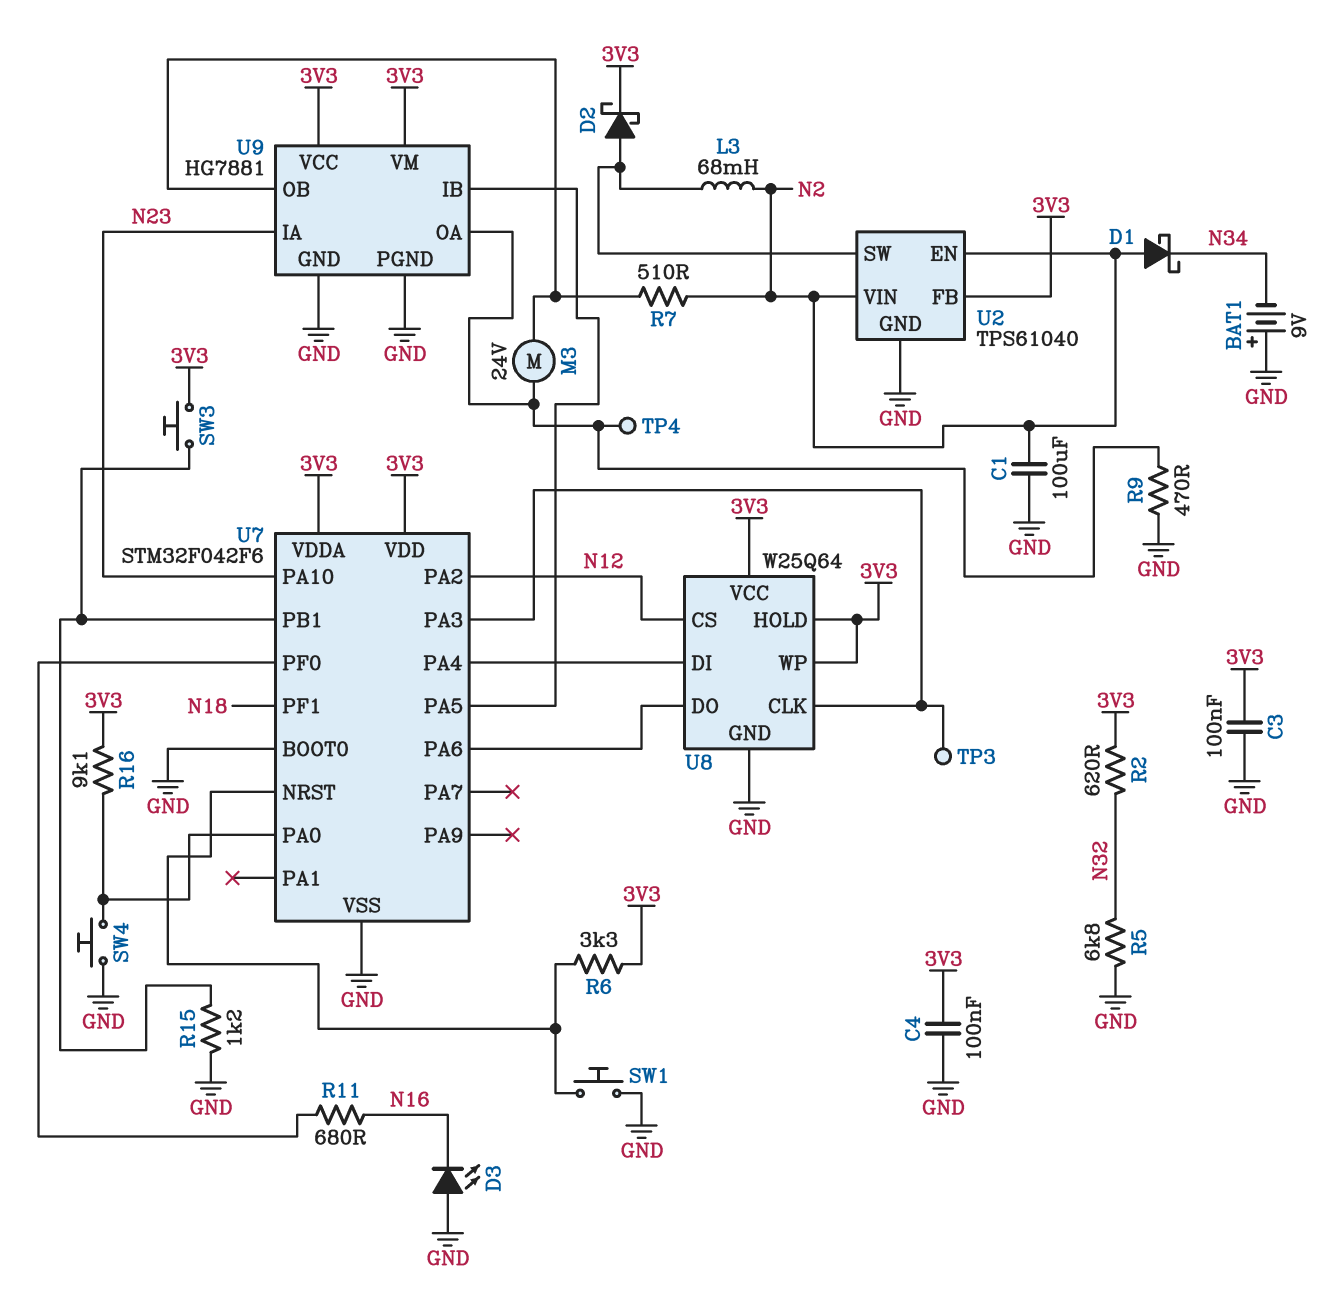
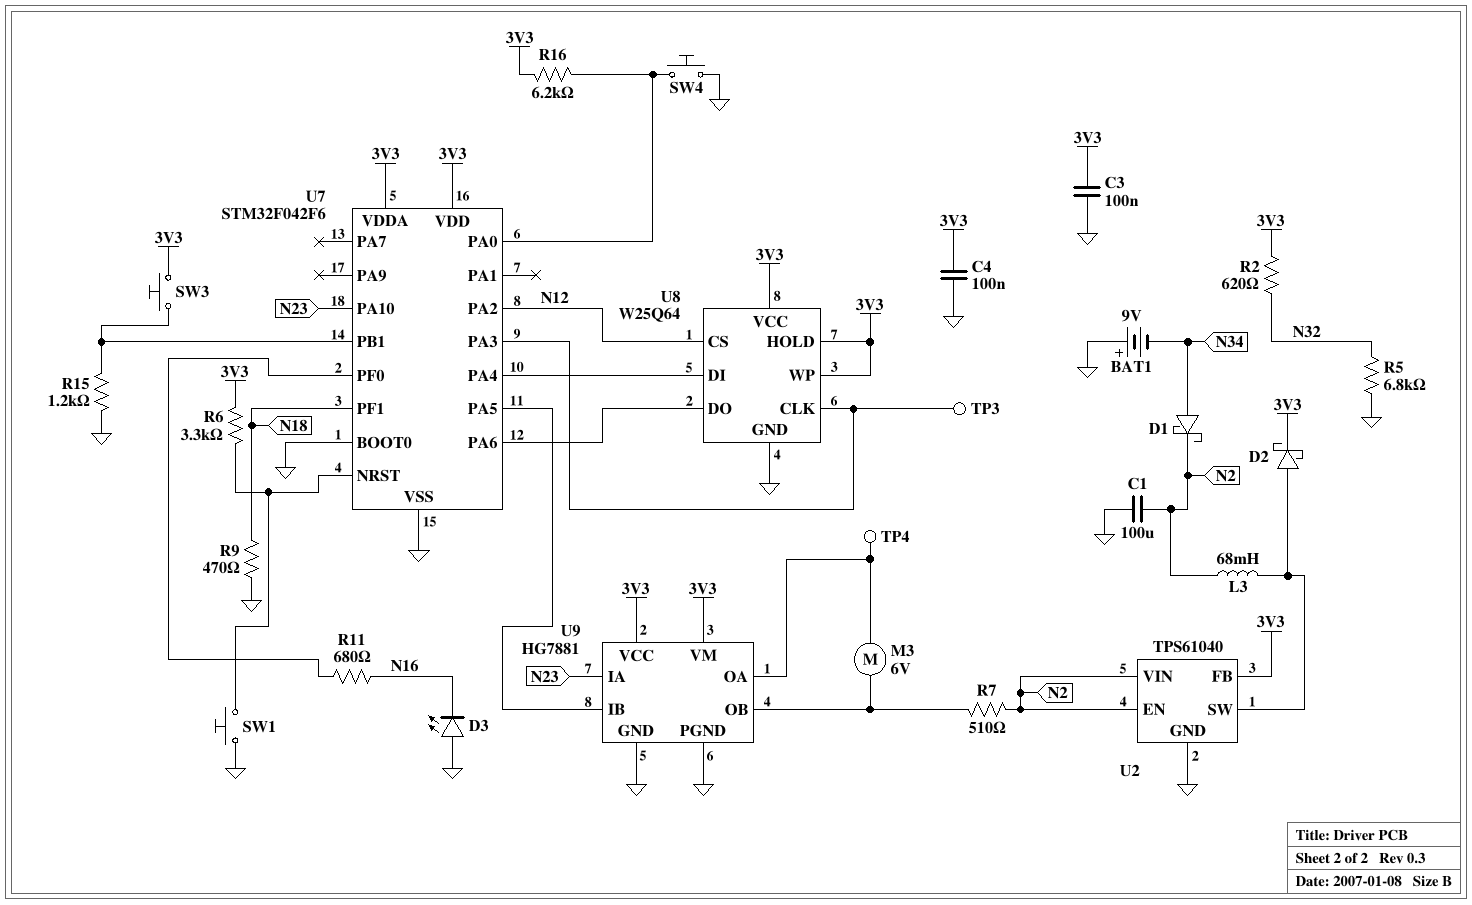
D1: schottky (A N2, K N34) -> schottky (A N34, K N2)
M3: motor 24V (U9/OA, U9/OB) -> motor 6V (U9/OA, U9/OB)
R9: 470 (GND, U9/OA) -> 470 (GND, N18)
R16: 9.1k (3V3, U7/PA0) -> 6.2k (3V3, U7/PA0)

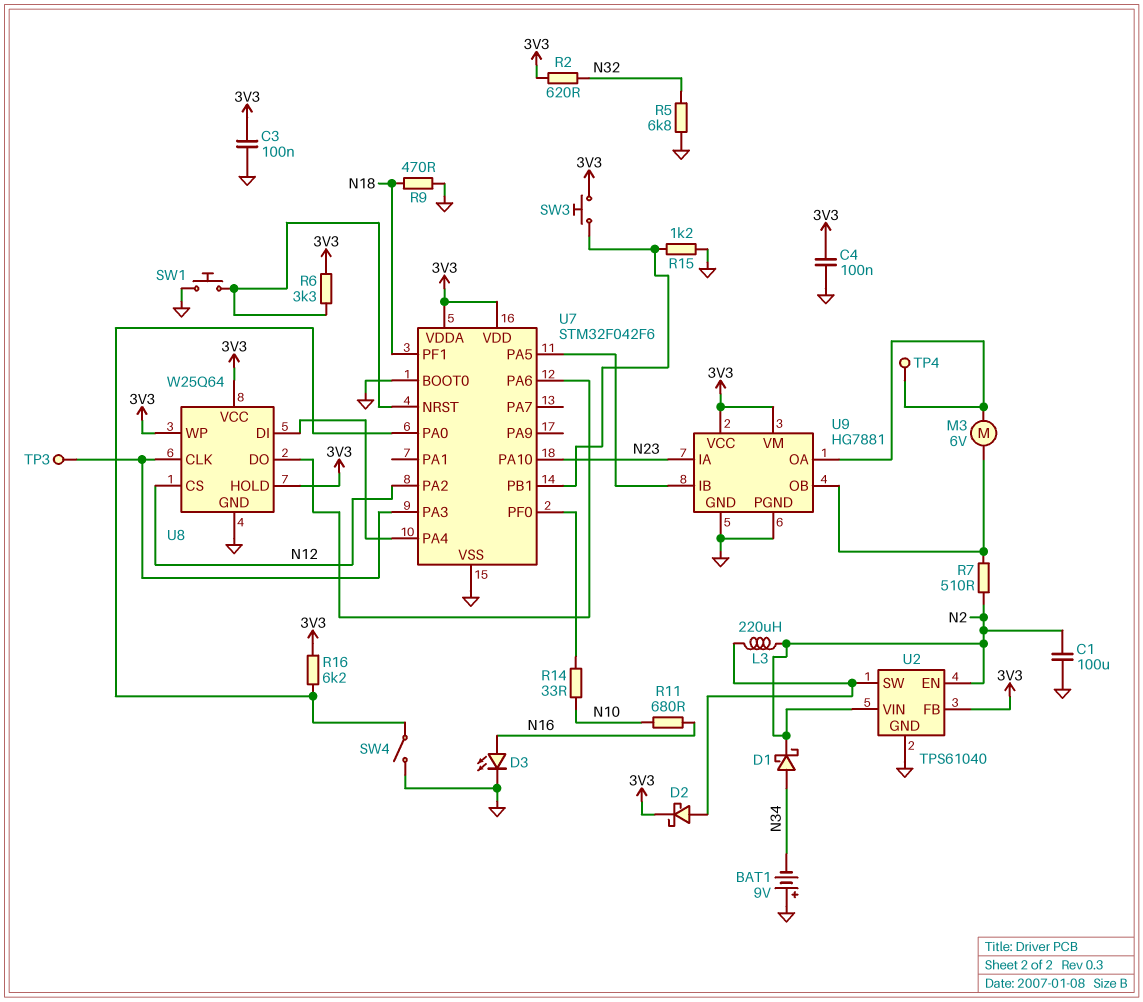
D3: LED (A GND, K N16) -> LED (A N16, K GND)
L3: 68mH (N2, U2/SW) -> 220uH (N2, U2/SW)
R11: 680 (N16, U7/PF0) -> 680 (N10, N16)
R14: none -> 33 (N10, U7/PF0)
SW4: button (GND, U7/PA0) -> switch (GND, U7/PA0)

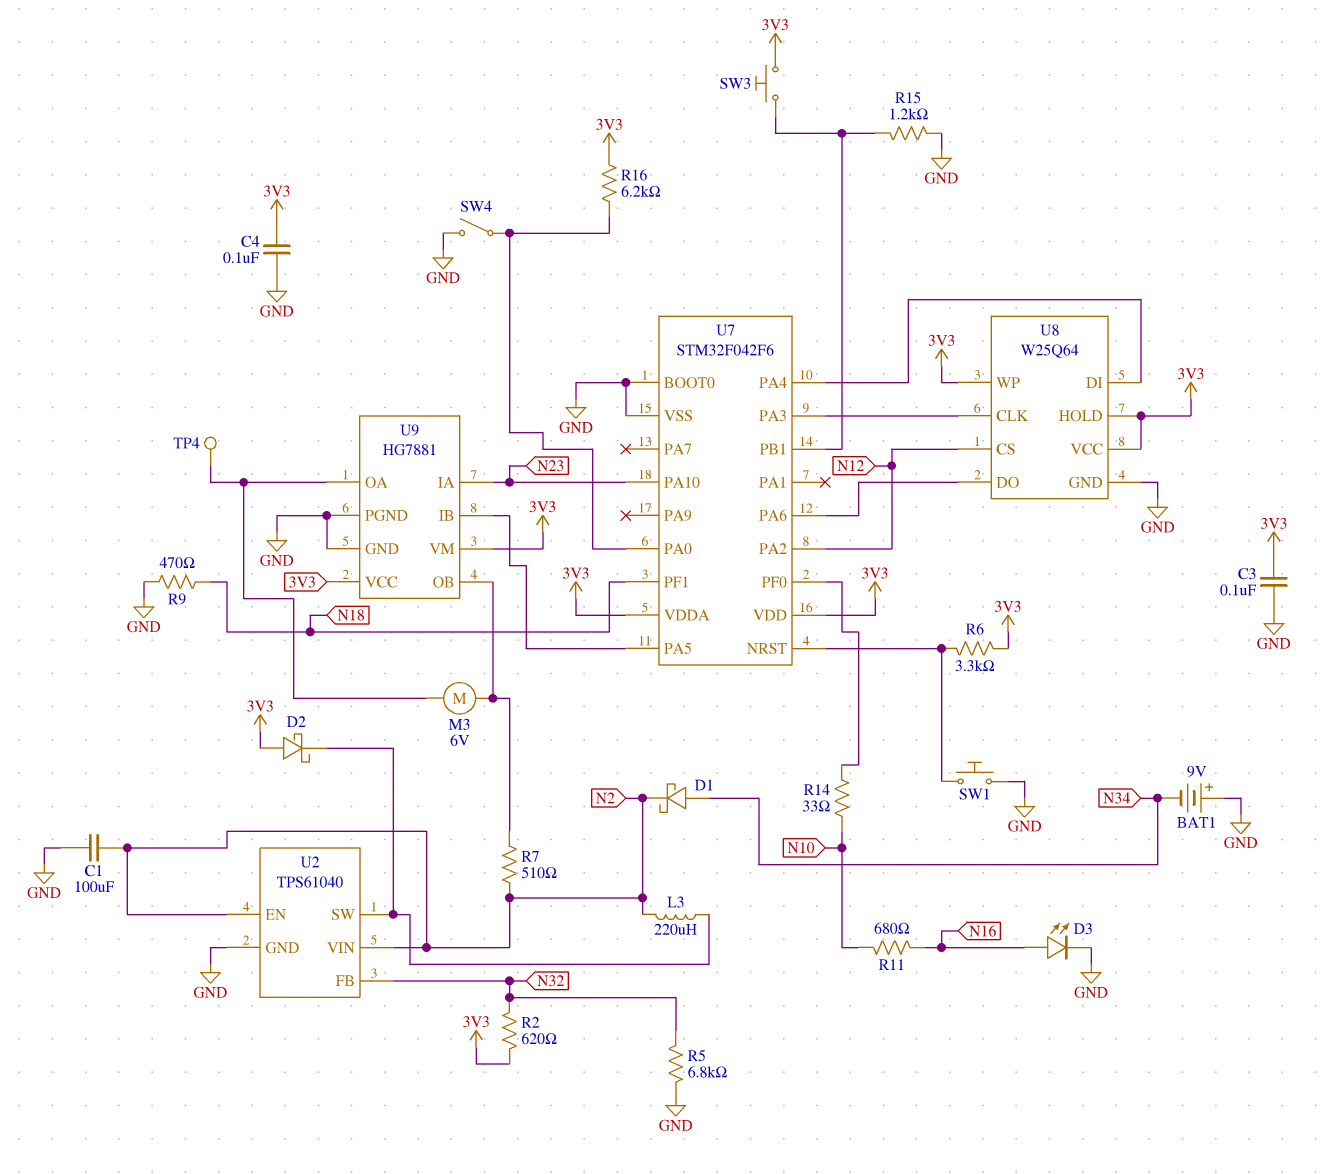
D2: schottky (A U2/SW, K 3V3) -> schottky (A 3V3, K U2/SW)
TP3: test point (U7/PA3) -> none
U2 pin FB: 3V3 -> N32

